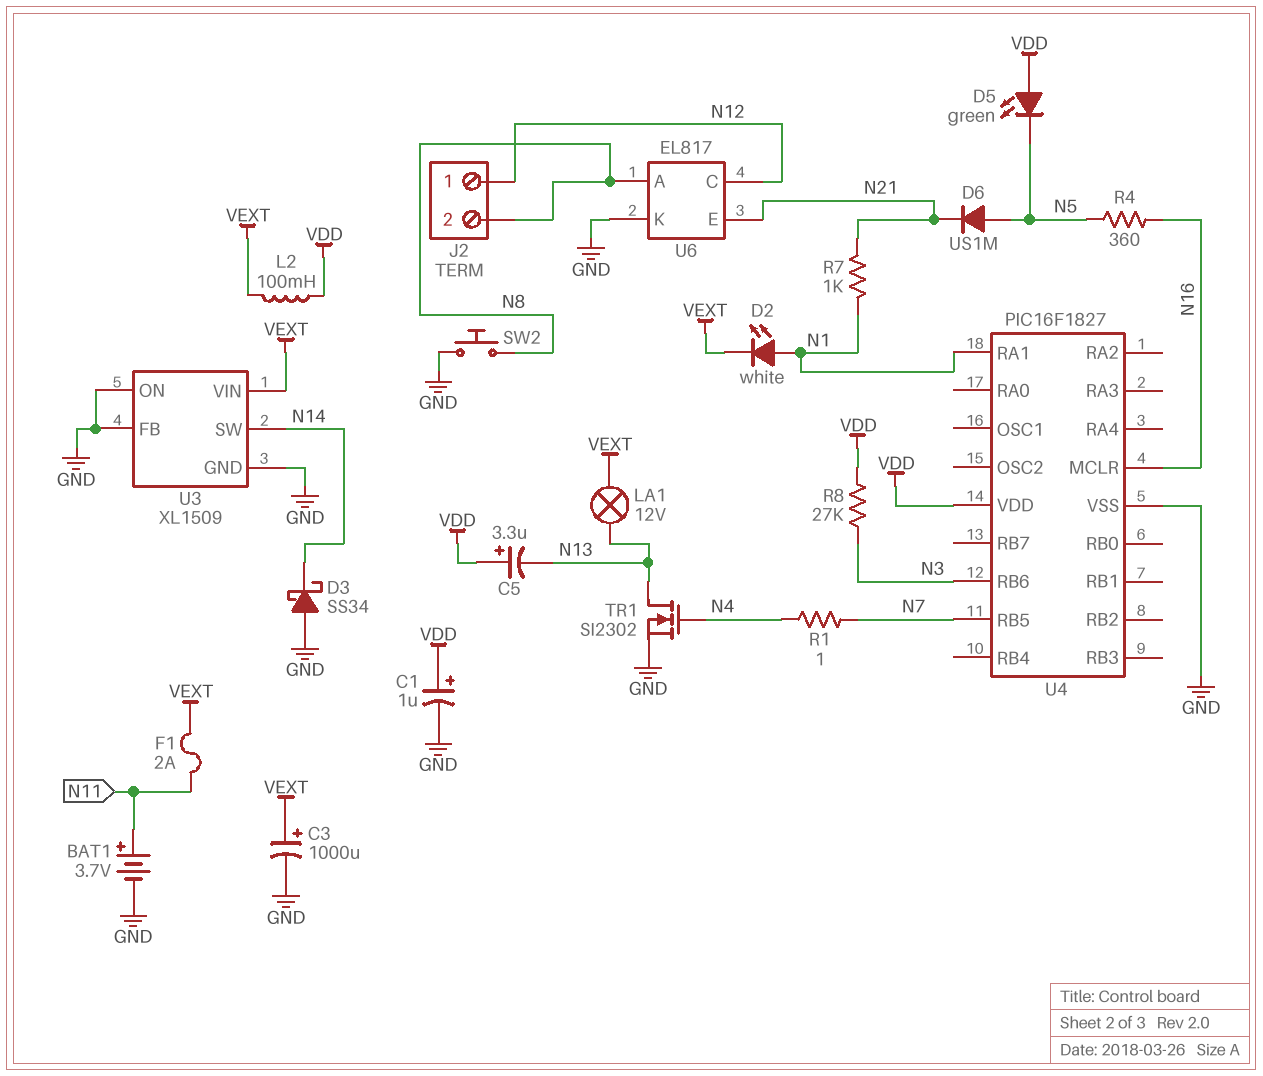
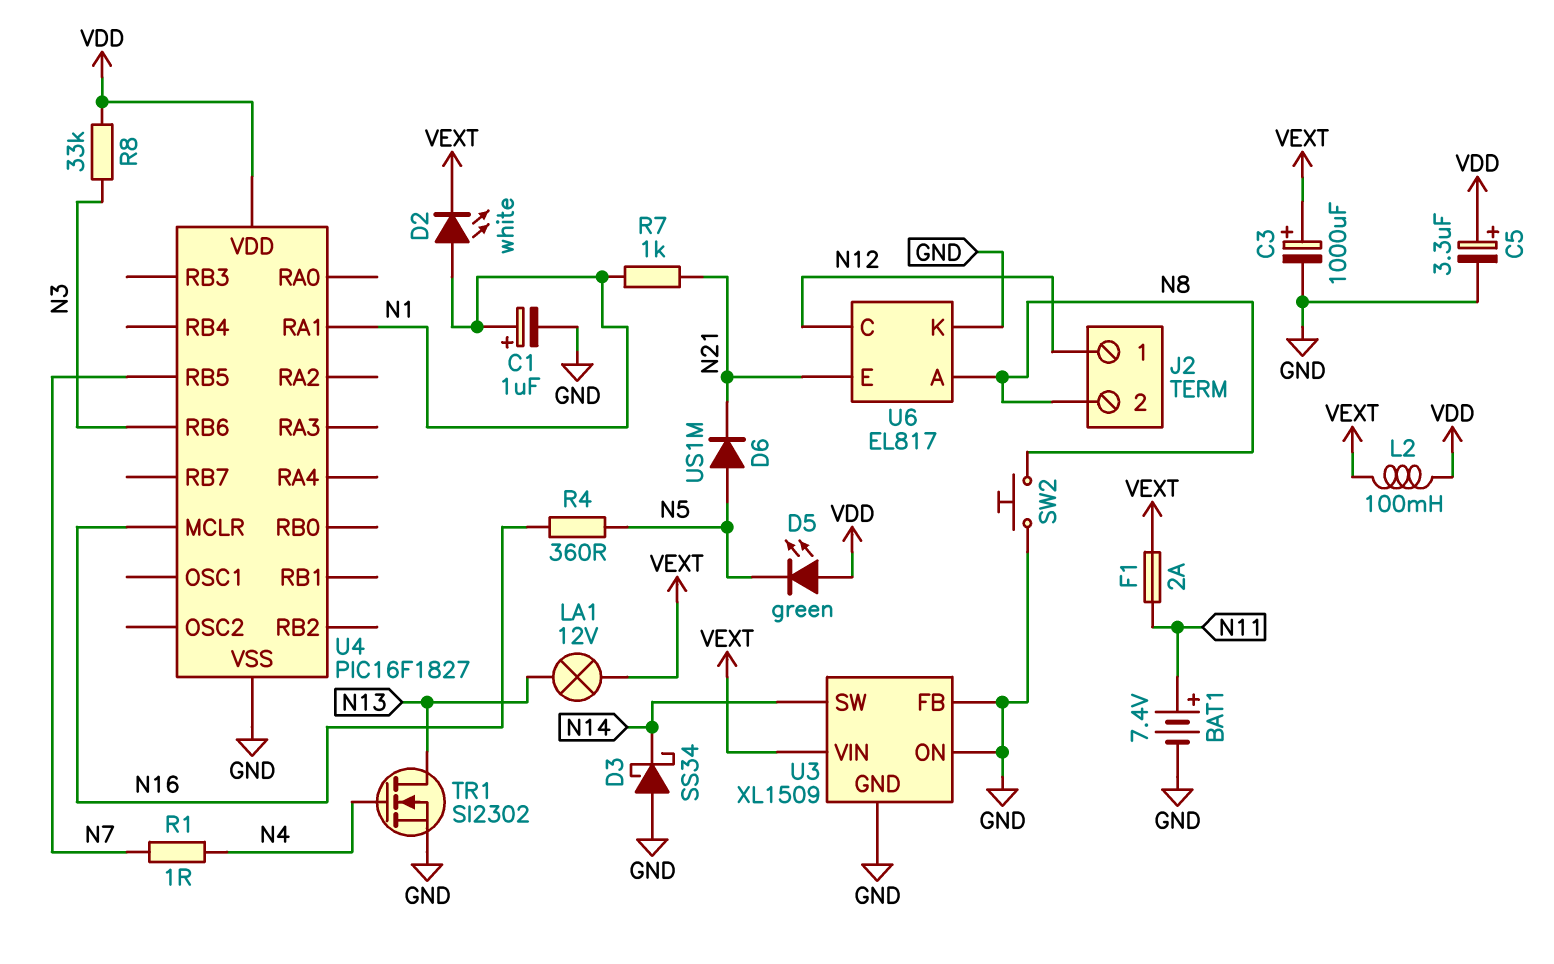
BAT1: 3.7V (plus N11, minus GND) -> 7.4V (plus N11, minus GND)
C1: 1uF (plus VDD, minus GND) -> 1uF (plus N1, minus GND)
C5: 3.3uF (plus VDD, minus N13) -> 3.3uF (plus VDD, minus GND)
R8: 27k (N3, VDD) -> 33k (N3, VDD)

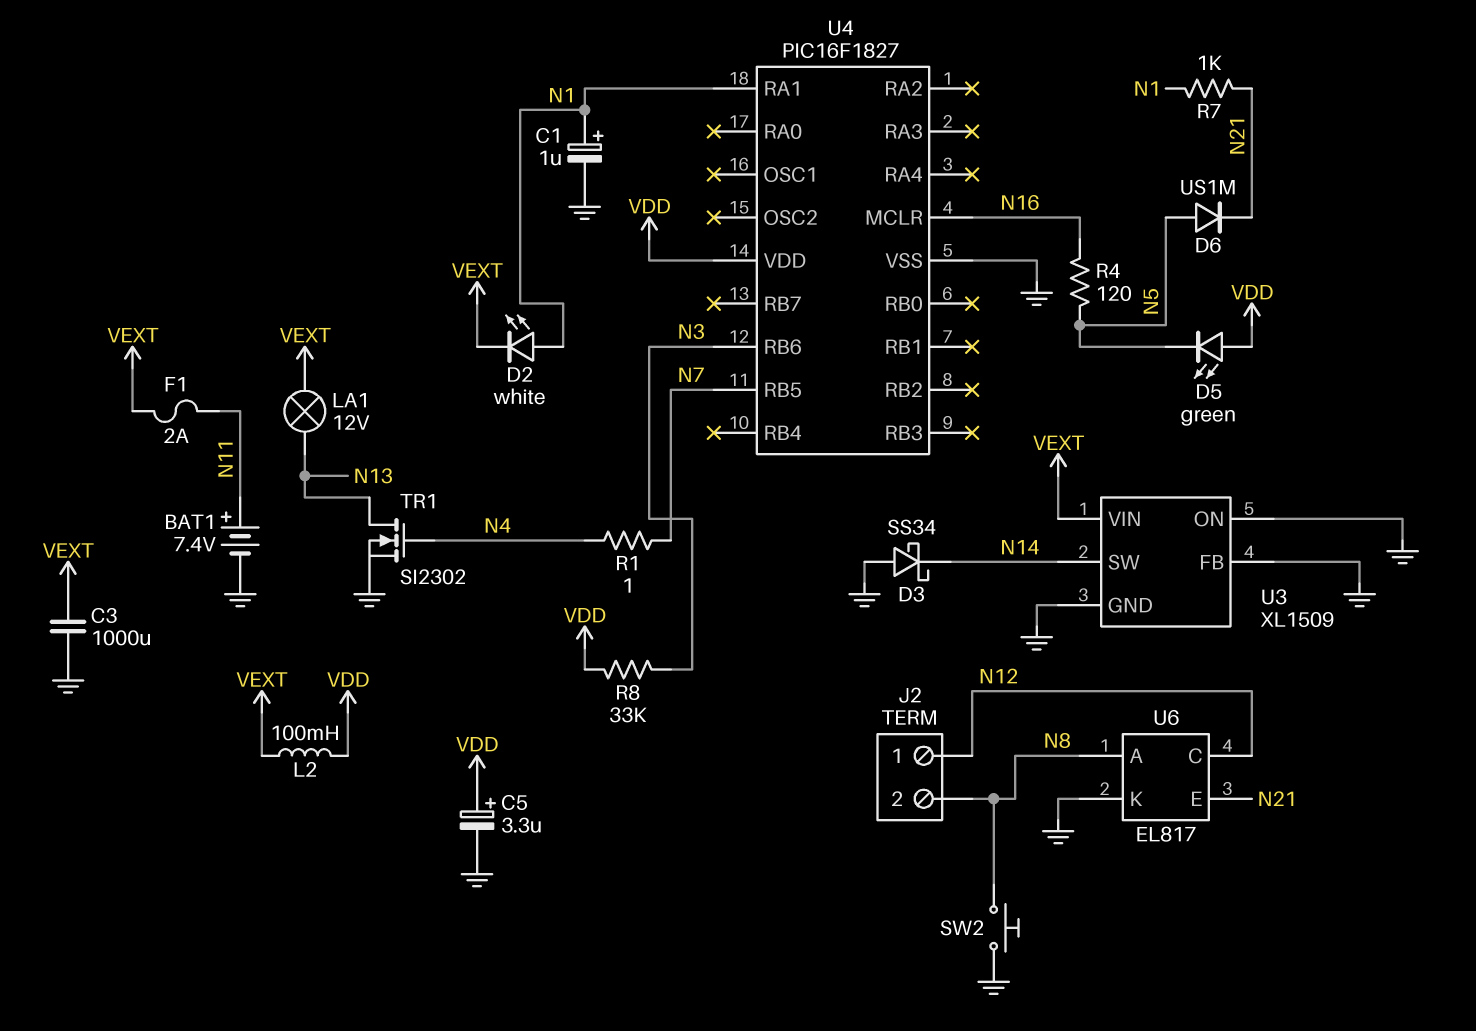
C3: 1000uF (plus VEXT, minus GND) -> 1000uF (GND, VEXT)
R4: 360 (N5, N16) -> 120 (N5, N16)

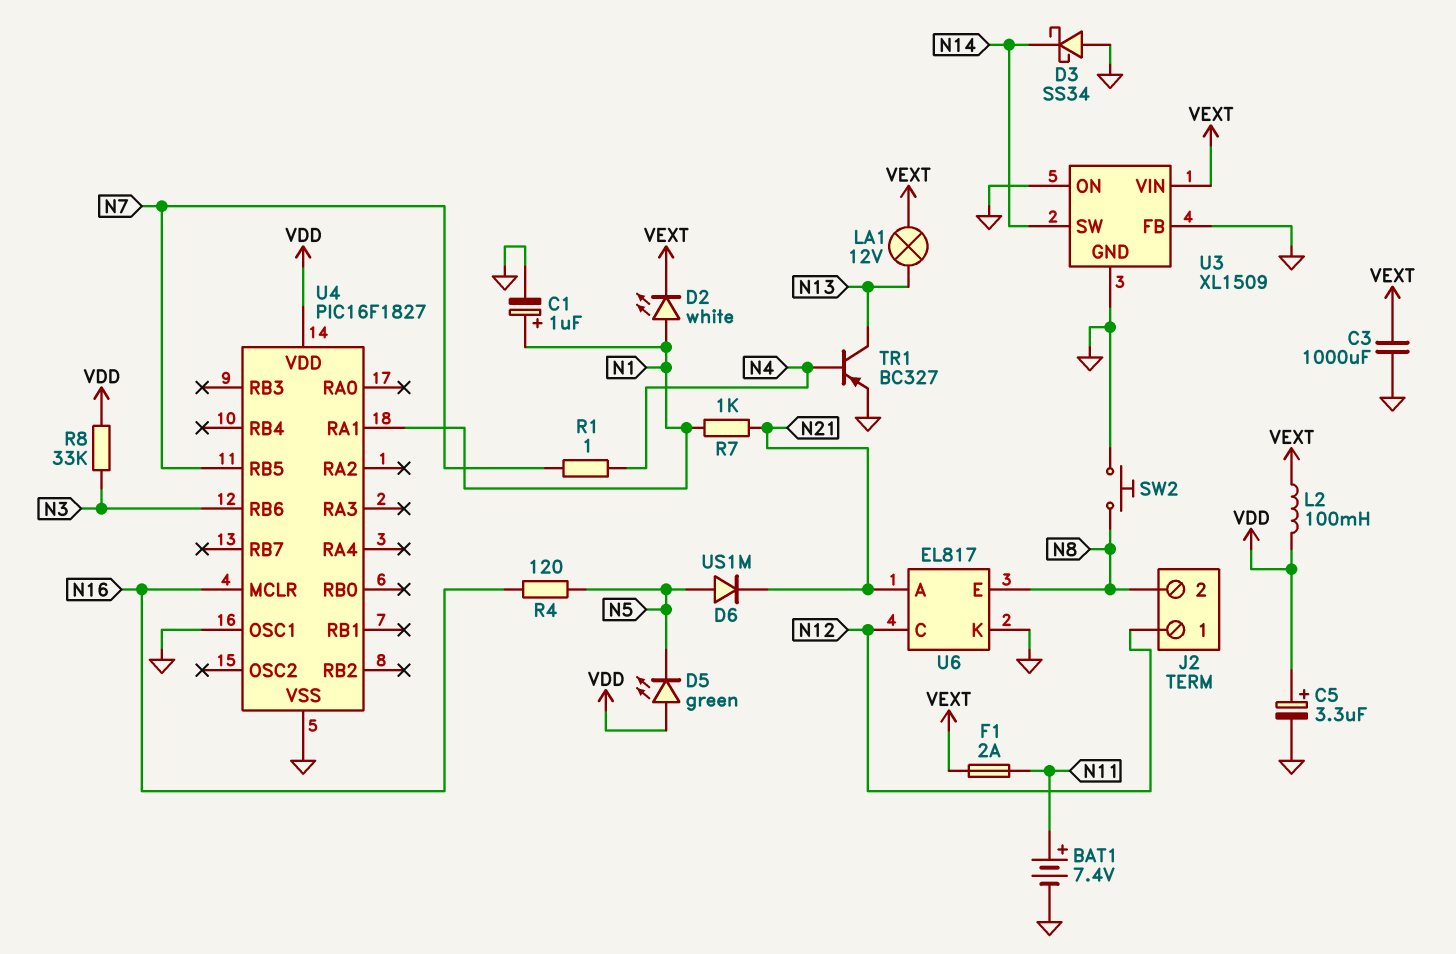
TR1: NMOS SI2302 (G N4, D N13, S GND) -> PNP BC327 (B N4, C N13, E GND)
U4 pin OSC1: none -> GND
U6 pin A: N8 -> N21
U6 pin E: N21 -> N8

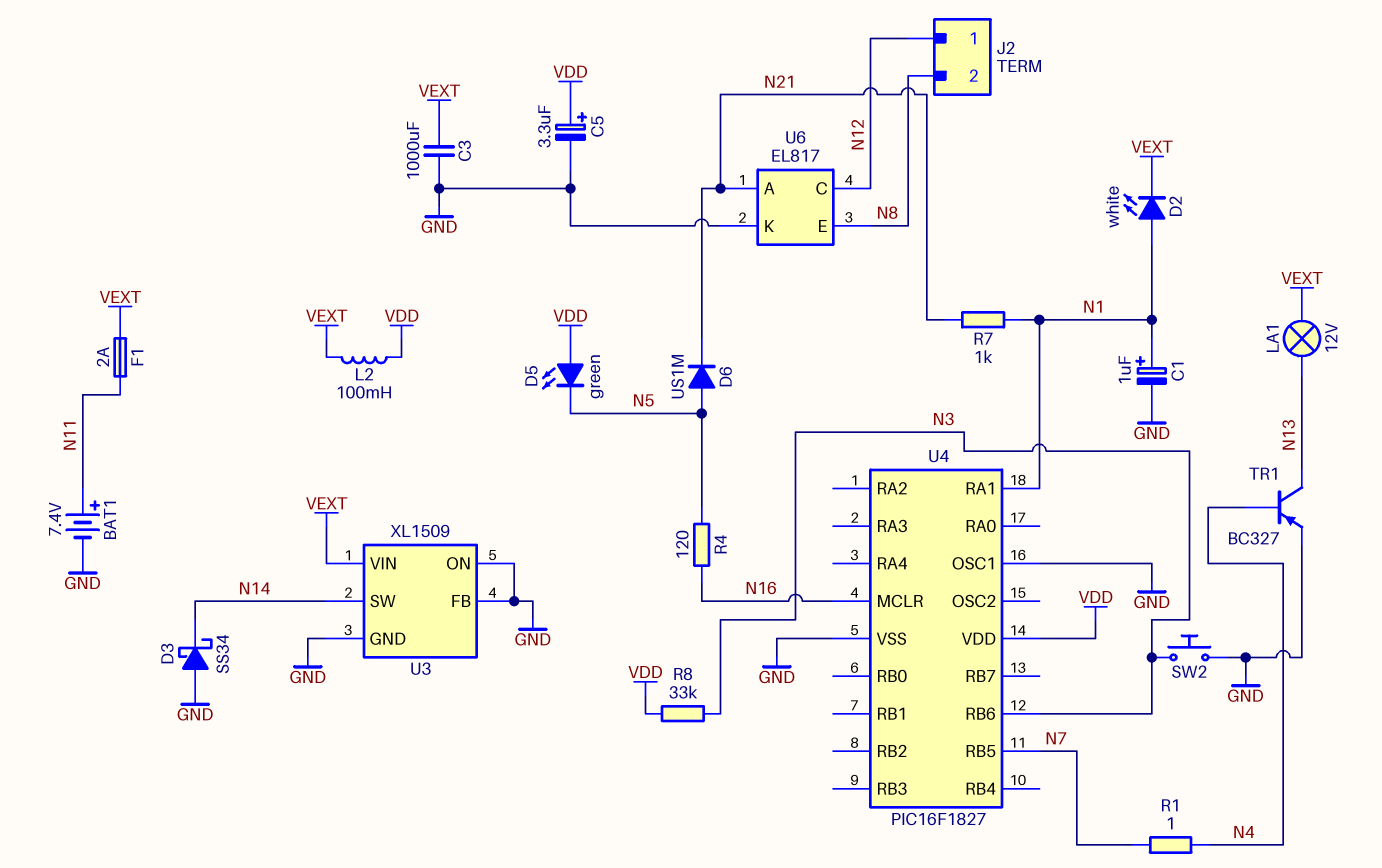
SW2: button (GND, N8) -> button (GND, N3)

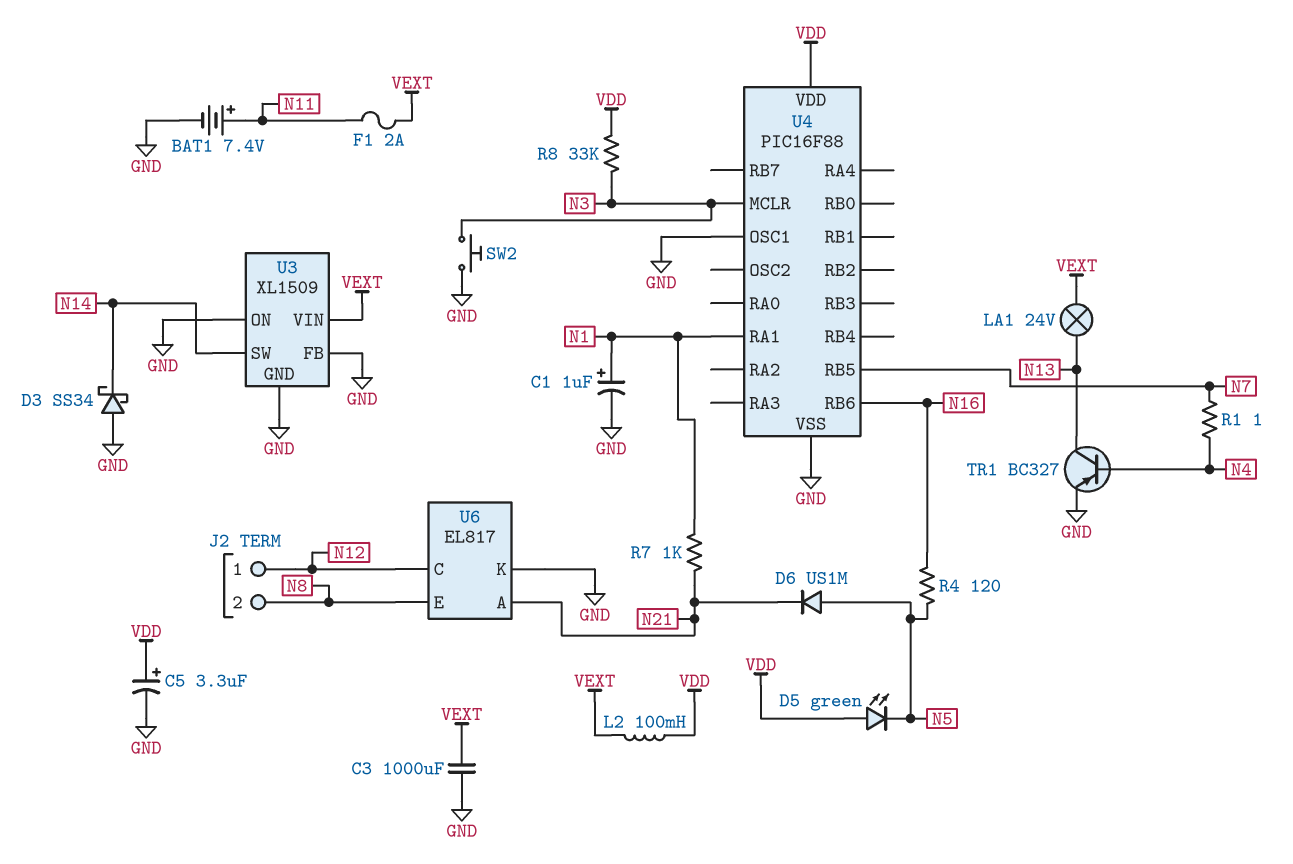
D2: LED white (A N1, K VEXT) -> none
LA1: lamp 12V (N13, VEXT) -> lamp 24V (N13, VEXT)
U4: PIC16F1827 -> PIC16F88
U4 pin MCLR: N16 -> N3
U4 pin RB6: N3 -> N16

